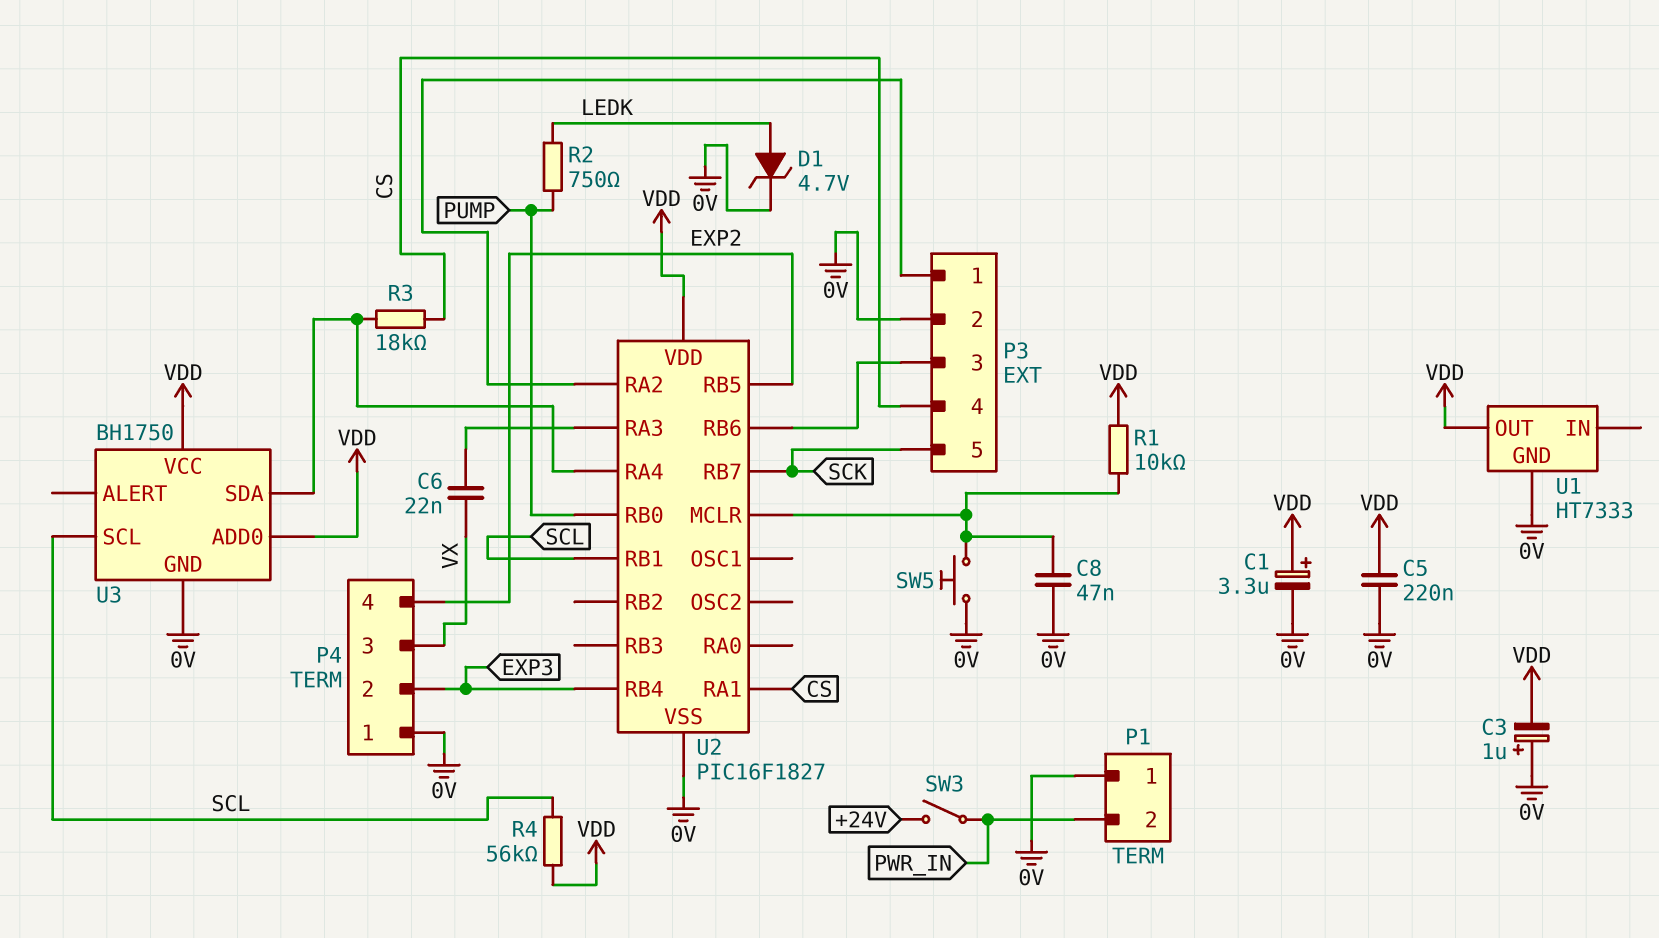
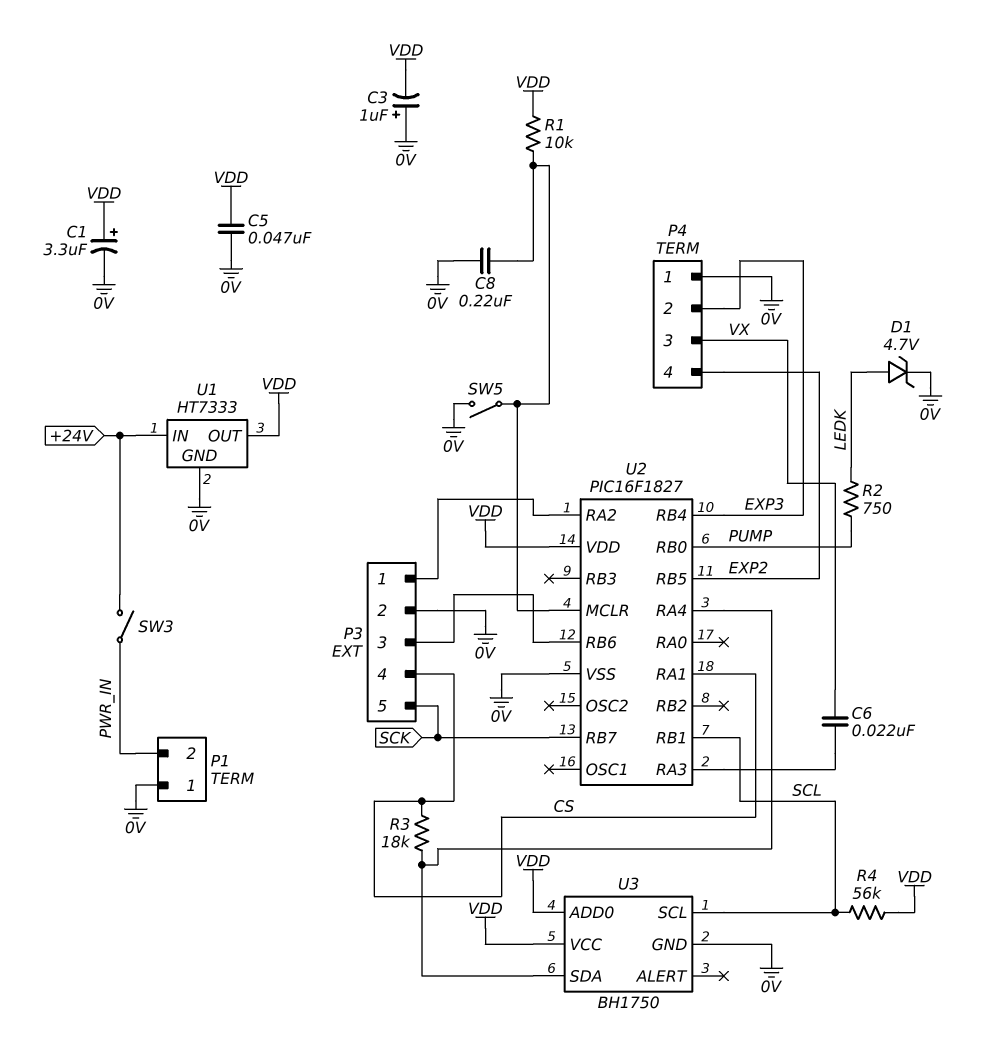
C5: 220nF (0V, VDD) -> 47nF (0V, VDD)
C8: 47nF (0V, U2/MCLR) -> 220nF (0V, U2/MCLR)
SW5: button (0V, U2/MCLR) -> switch (0V, U2/MCLR)
U1 pin IN: none -> +24V

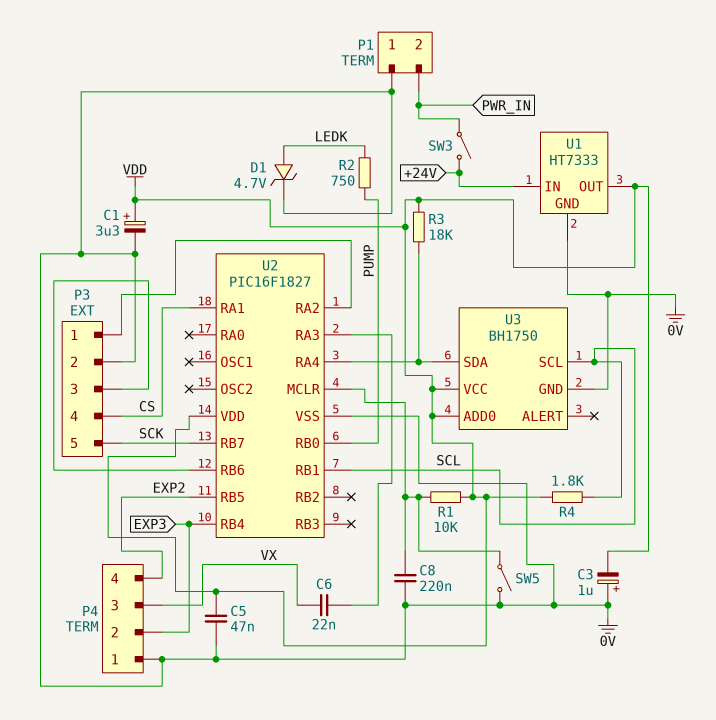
R3: 18k (CS, U2/RA4) -> 18k (U2/RA4, VDD)
R4: 56k (SCL, VDD) -> 1.8k (SCL, VDD)

